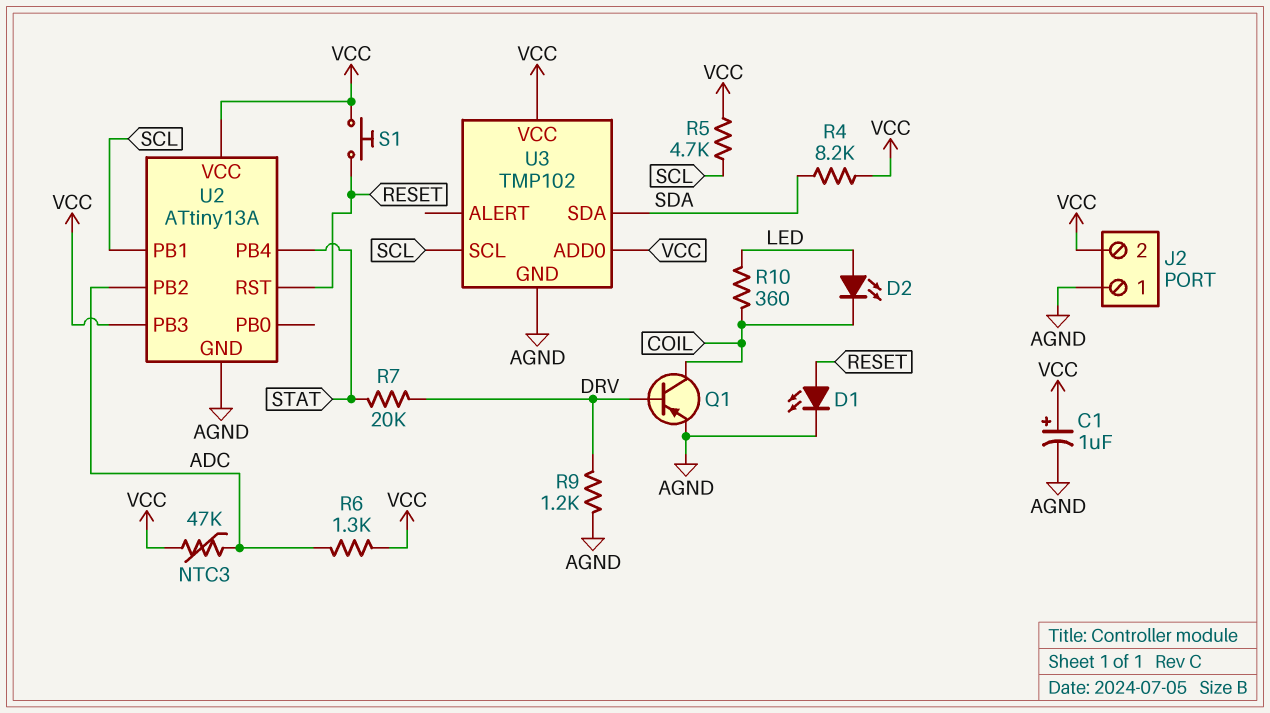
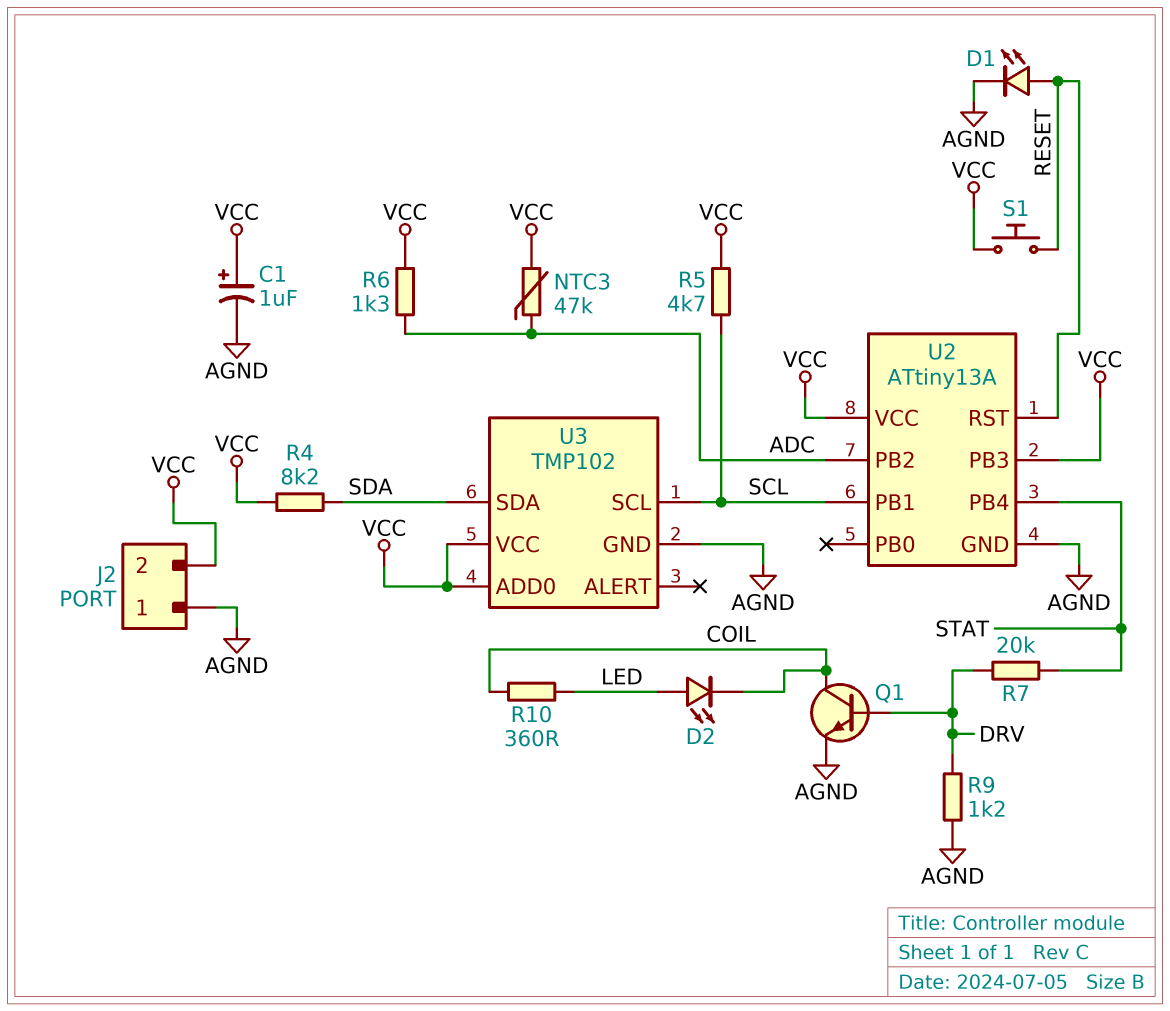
Q1: PNP (B DRV, C COIL, E AGND) -> NPN (B DRV, C COIL, E AGND)

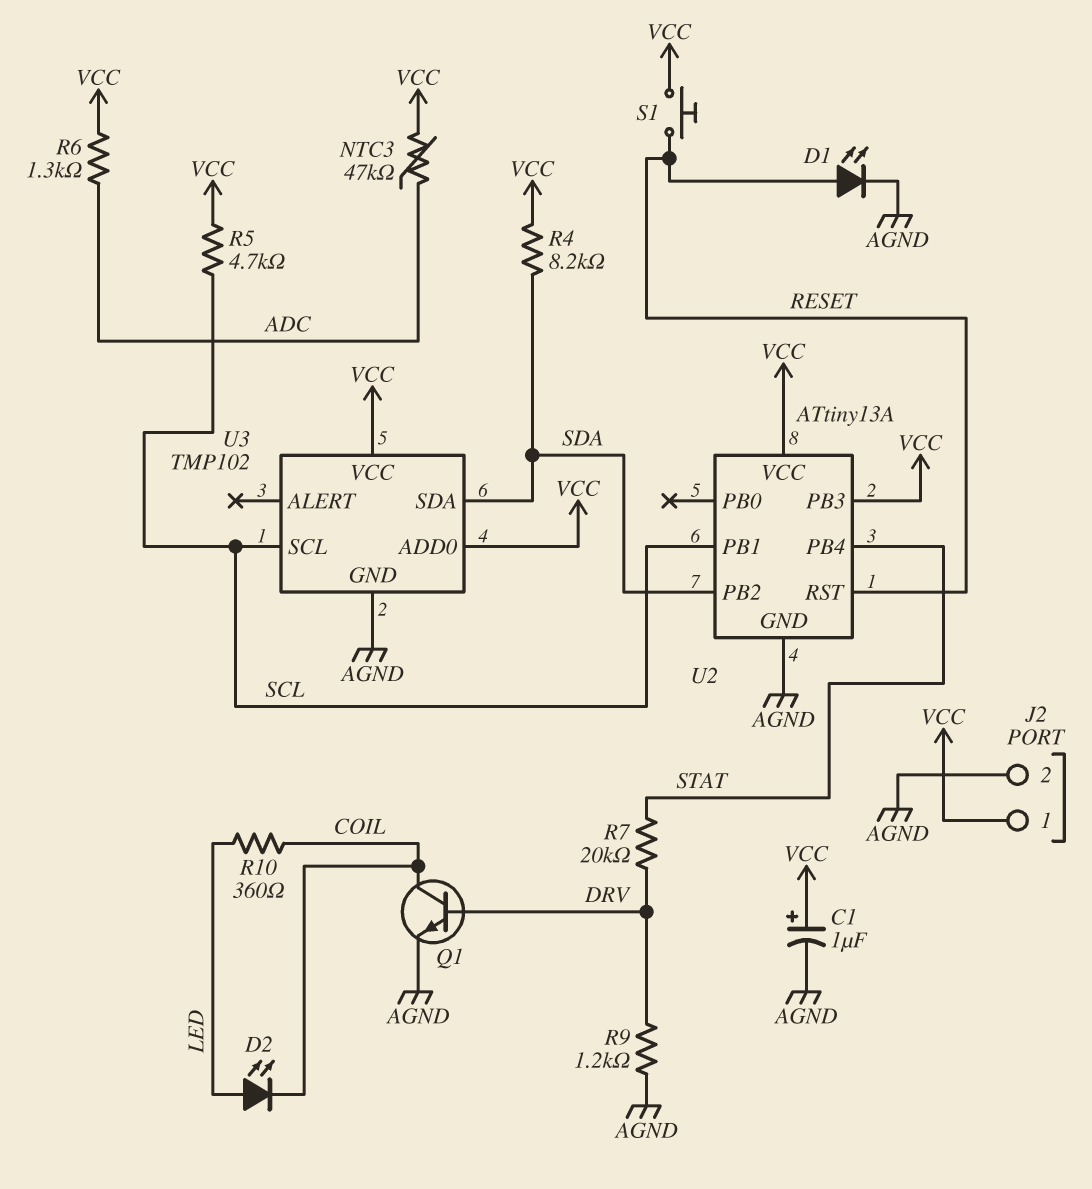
J2 pin 1: AGND -> VCC
J2 pin 2: VCC -> AGND
U2 pin PB2: ADC -> SDA

